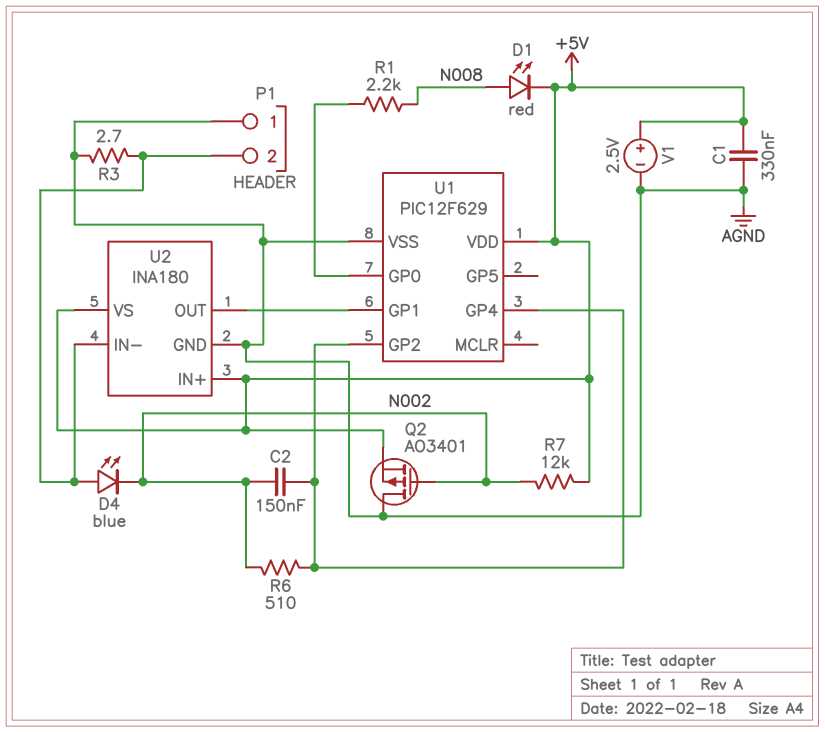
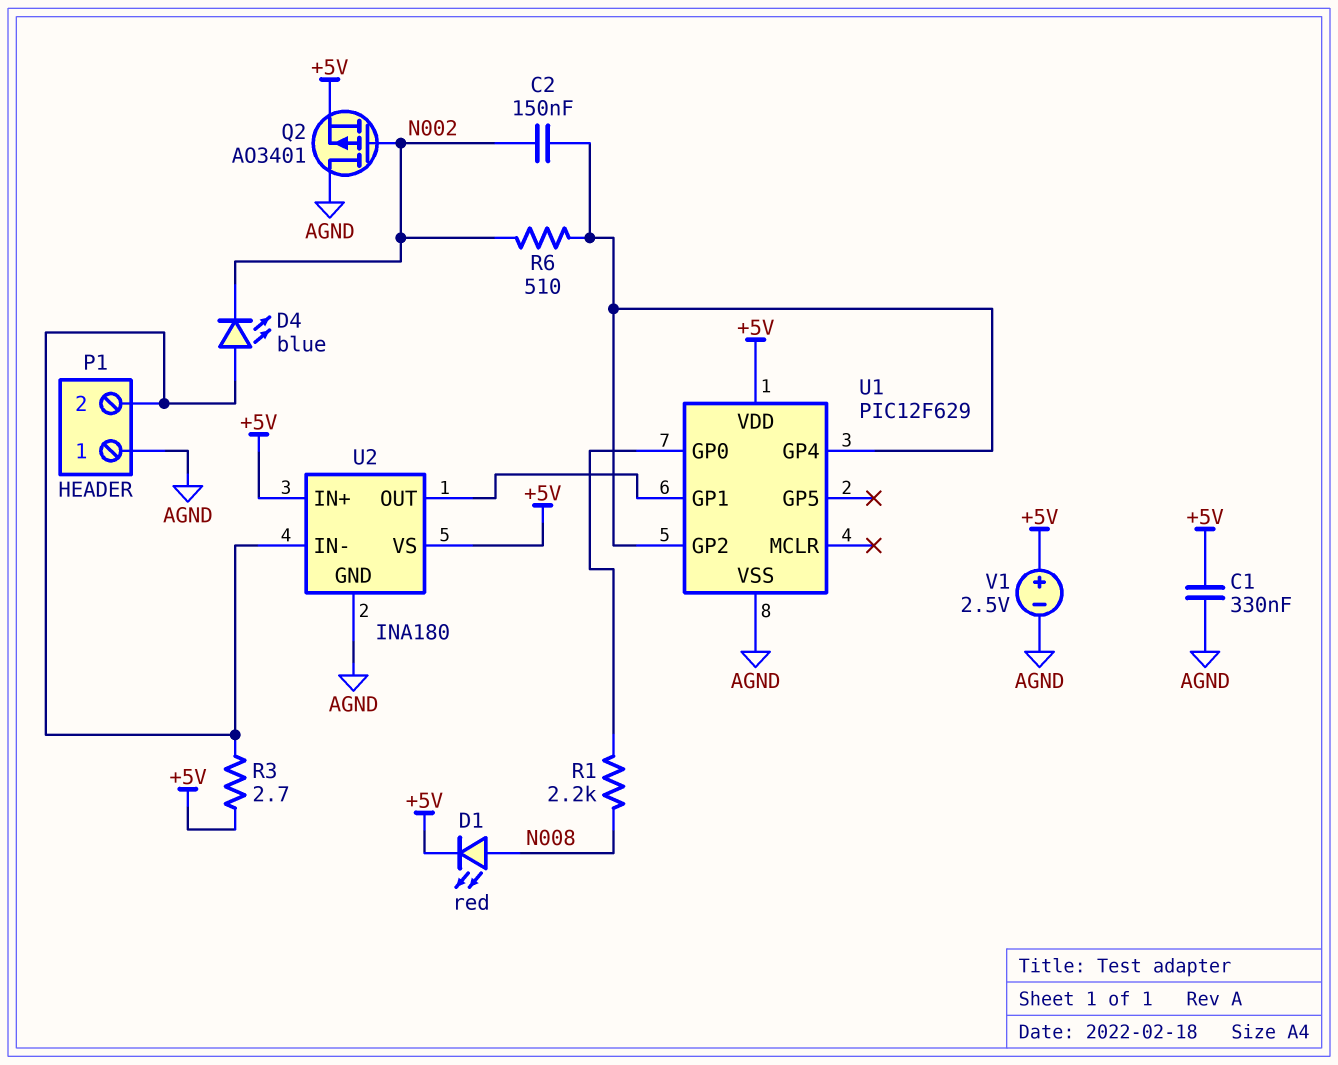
R3: 2.7 (AGND, P1/2) -> 2.7 (+5V, P1/2)
R7: 12k (+5V, N002) -> none

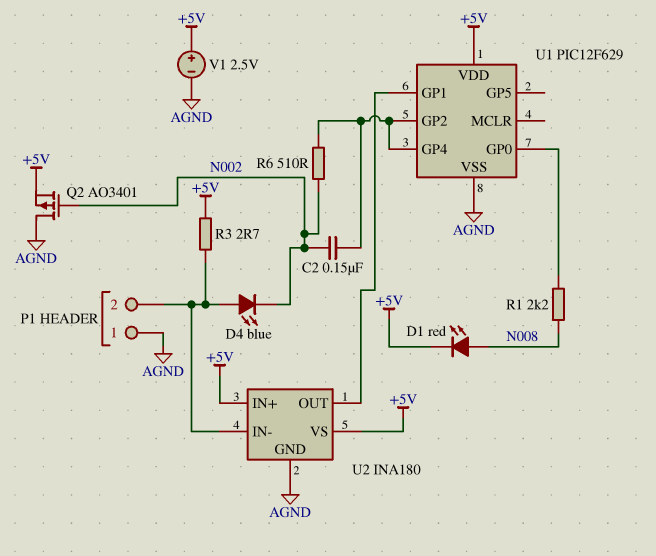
C1: 330nF (+5V, AGND) -> none

